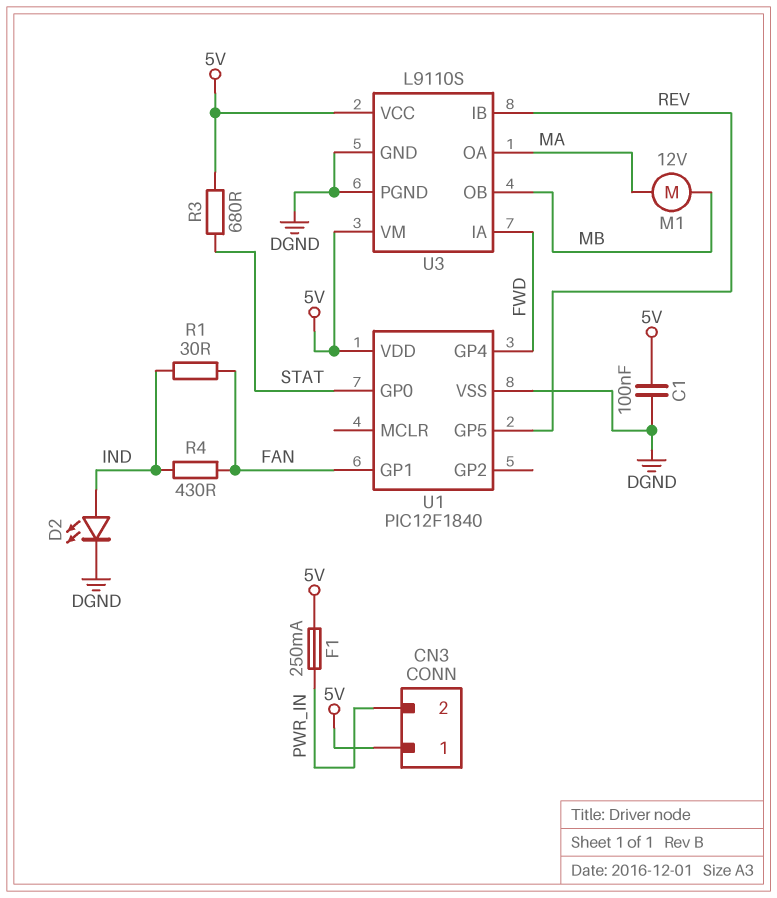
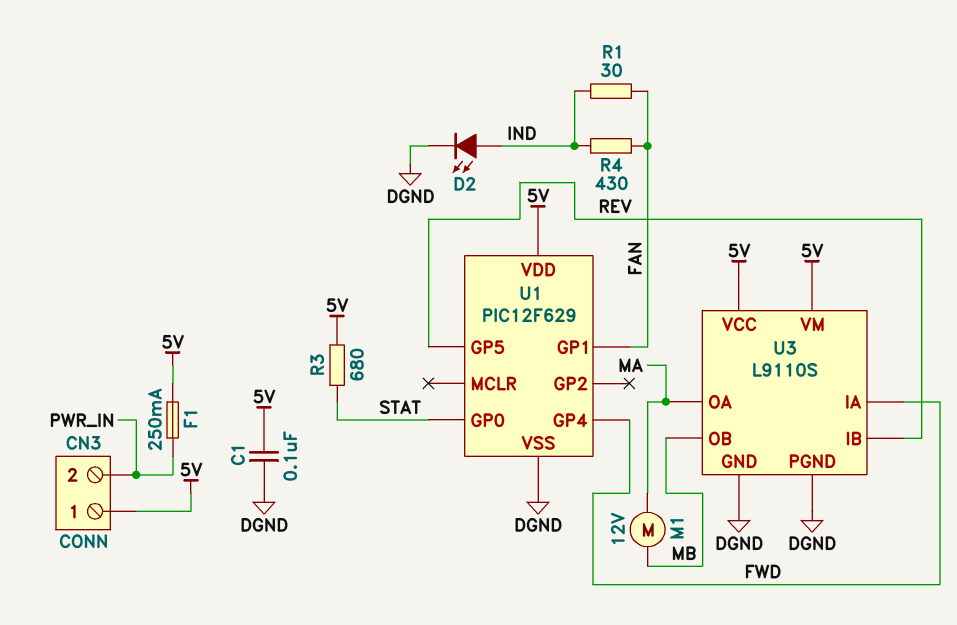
U1: PIC12F1840 -> PIC12F629

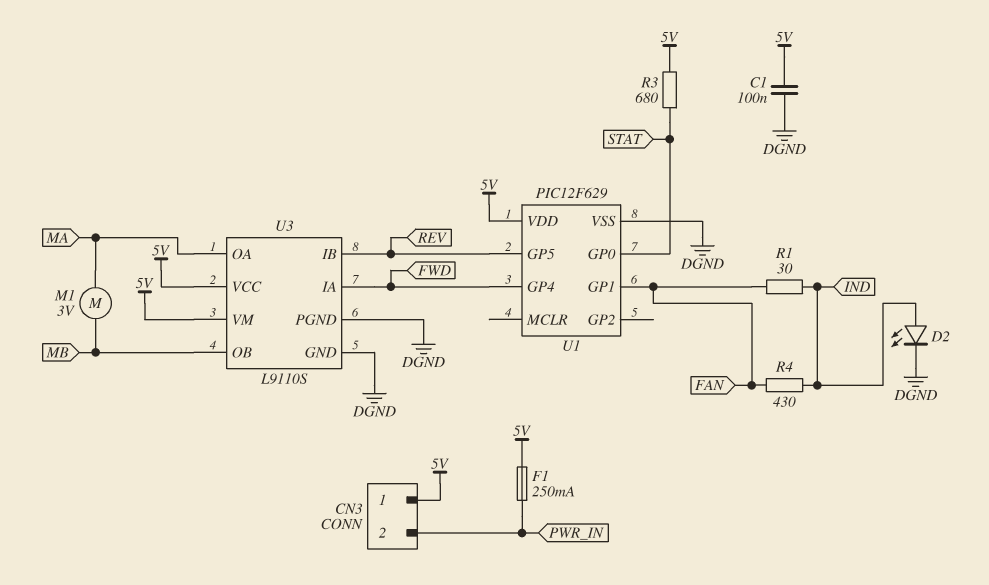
M1: motor 12V (MA, MB) -> motor 3V (MA, MB)

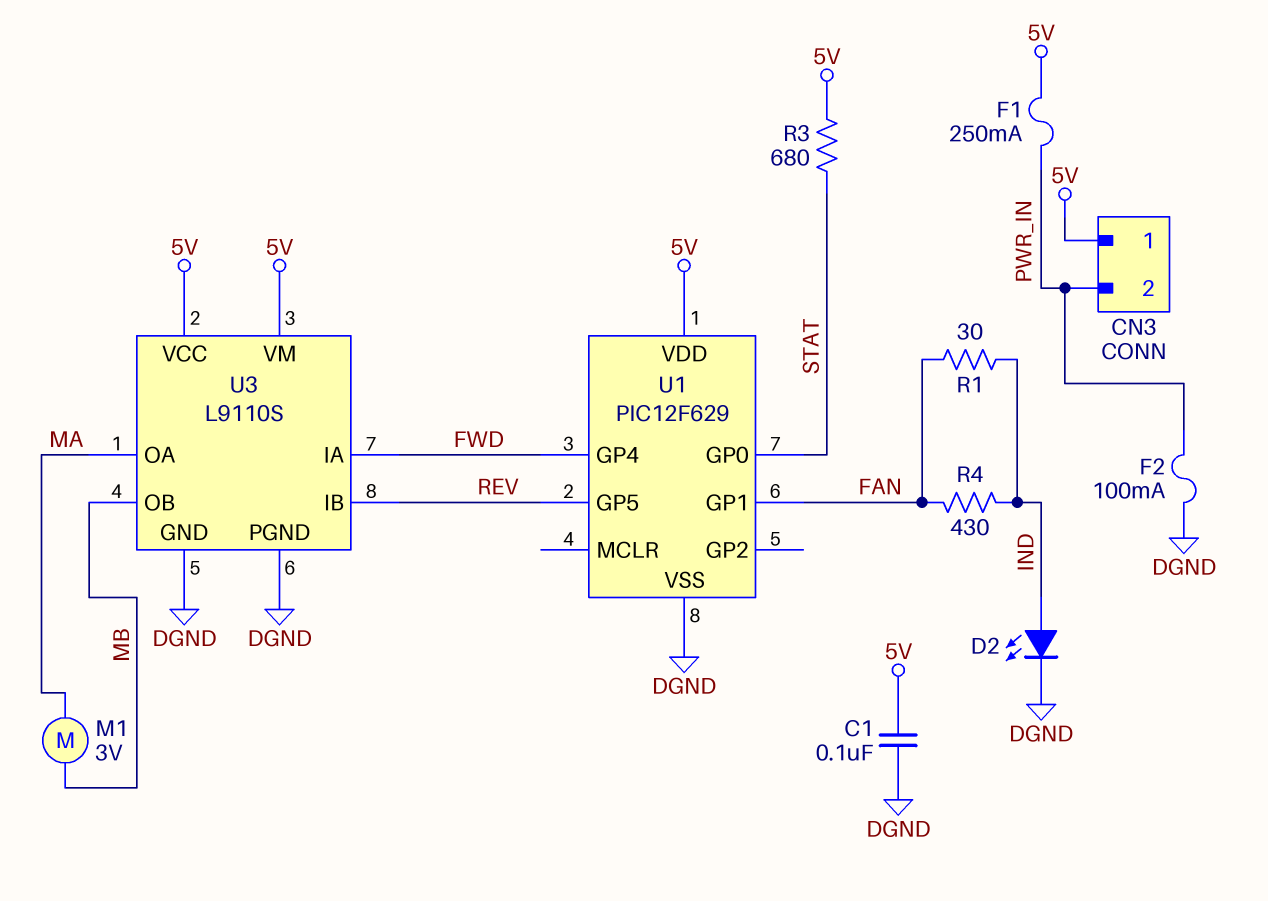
F2: none -> 100mA (DGND, PWR_IN)

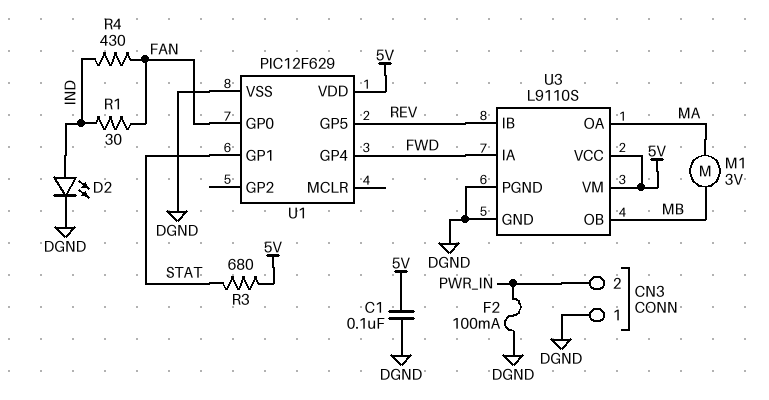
CN3 pin 1: 5V -> DGND
F1: 250mA (5V, PWR_IN) -> none
U1 pin GP0: STAT -> FAN
U1 pin GP1: FAN -> STAT

